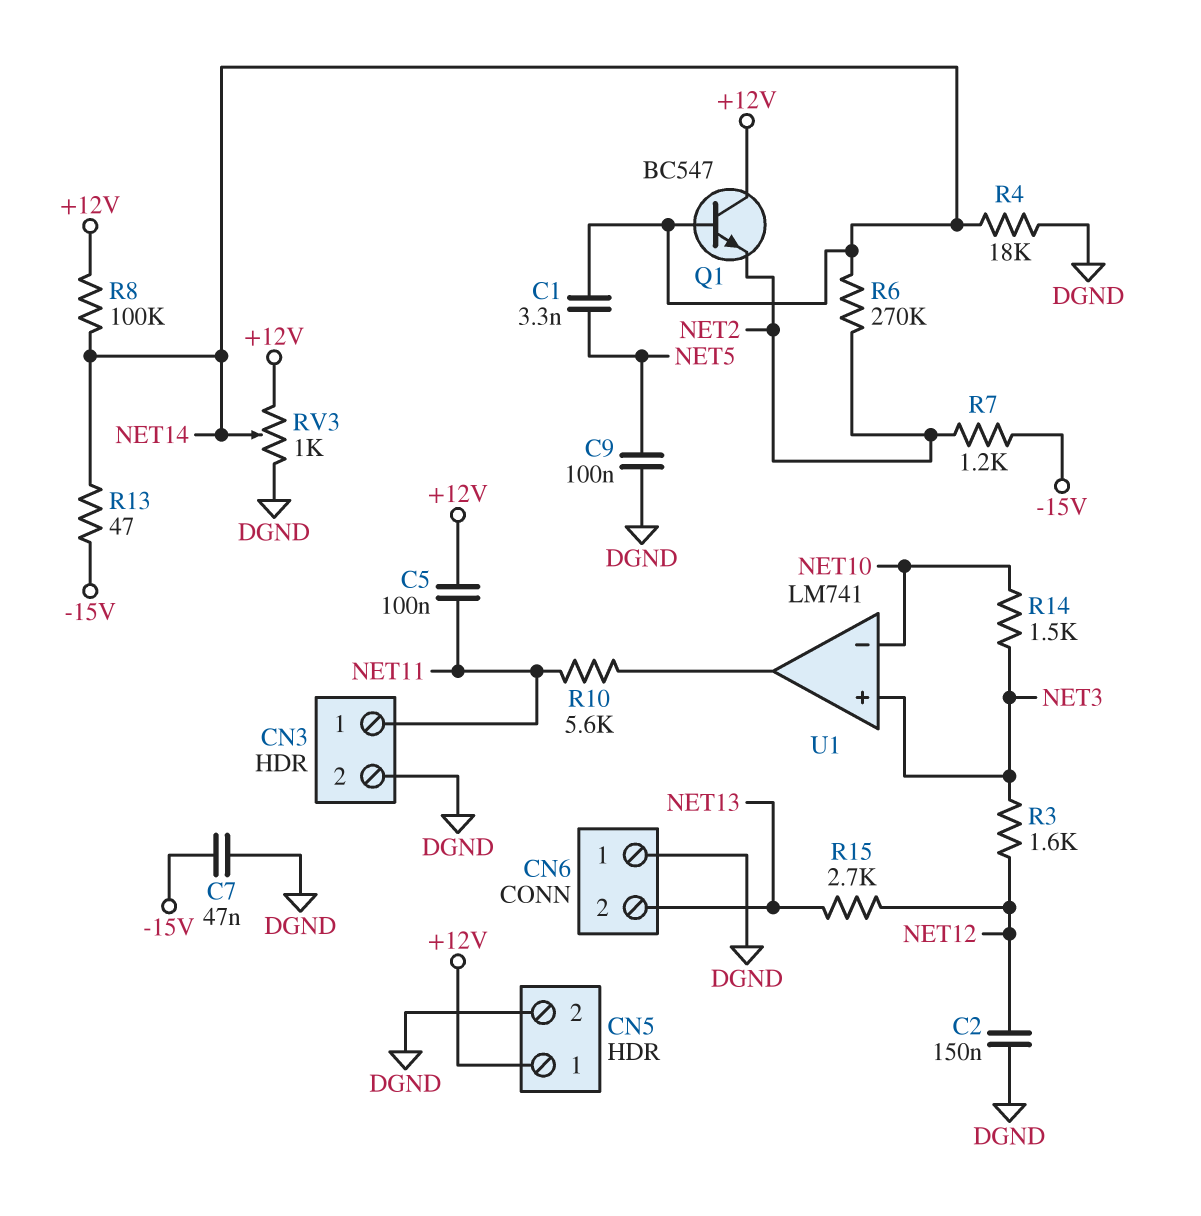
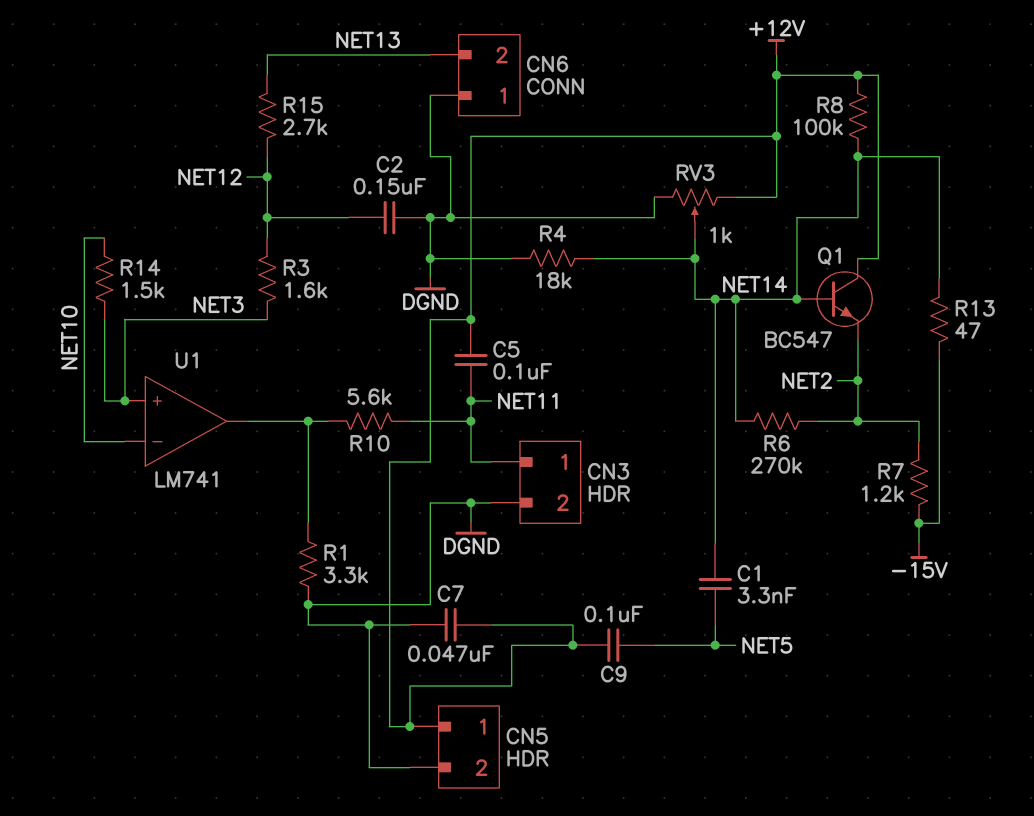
C7: 47nF (-15V, DGND) -> 47nF (+12V, DGND)
C9: 100nF (DGND, NET5) -> 100nF (+12V, NET5)
R1: none -> 3.3k (DGND, U1/out)

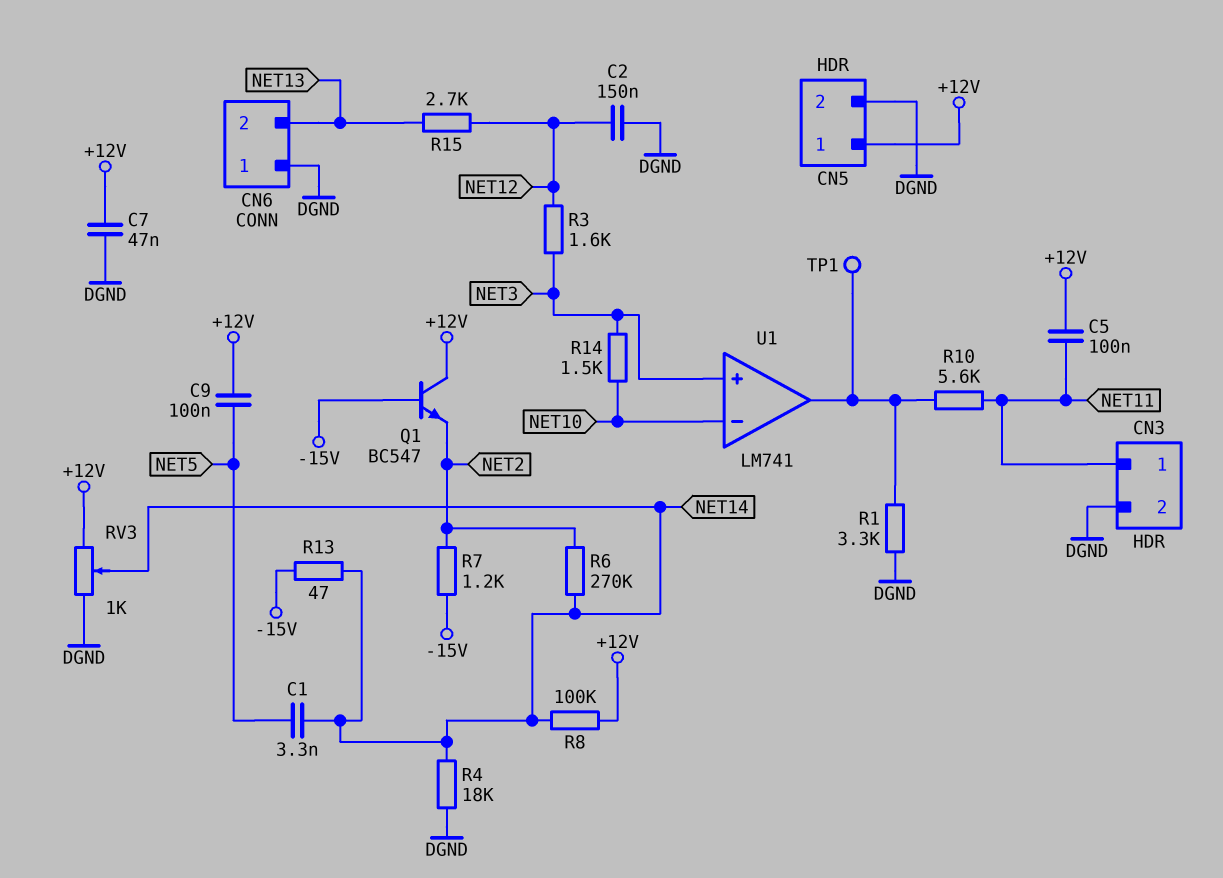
Q1: NPN BC547 (B NET14, C +12V, E NET2) -> NPN BC547 (B -15V, C +12V, E NET2)
TP1: none -> test point (U1/out)

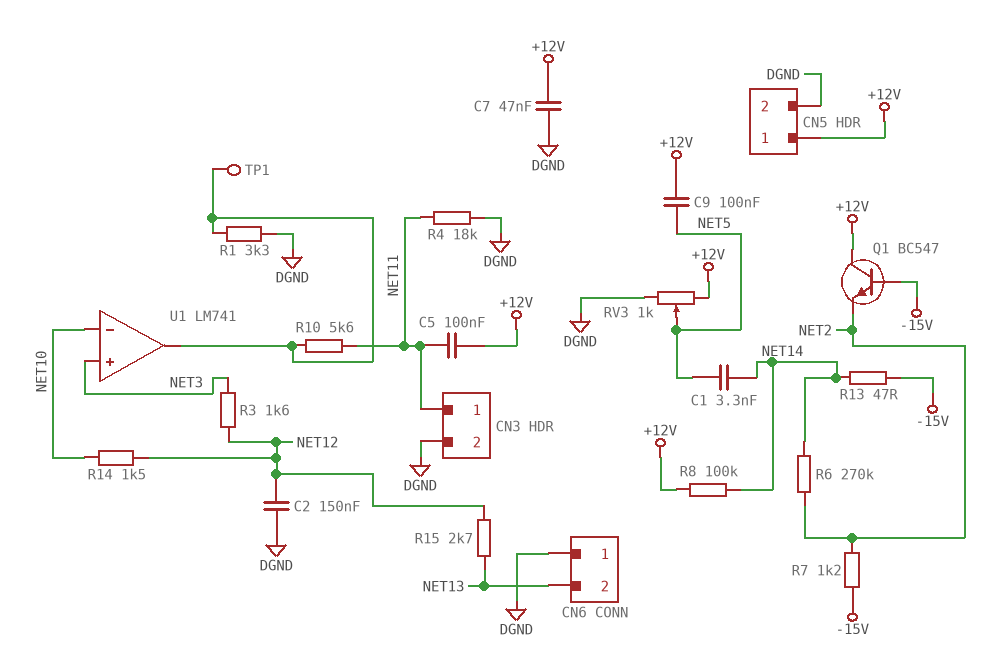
R4: 18k (DGND, NET14) -> 18k (DGND, NET11)
R14: 1.5k (NET3, NET10) -> 1.5k (NET10, NET12)
RV3: 1k (+12V, DGND, wiper NET14) -> 1k (+12V, DGND, wiper NET5)

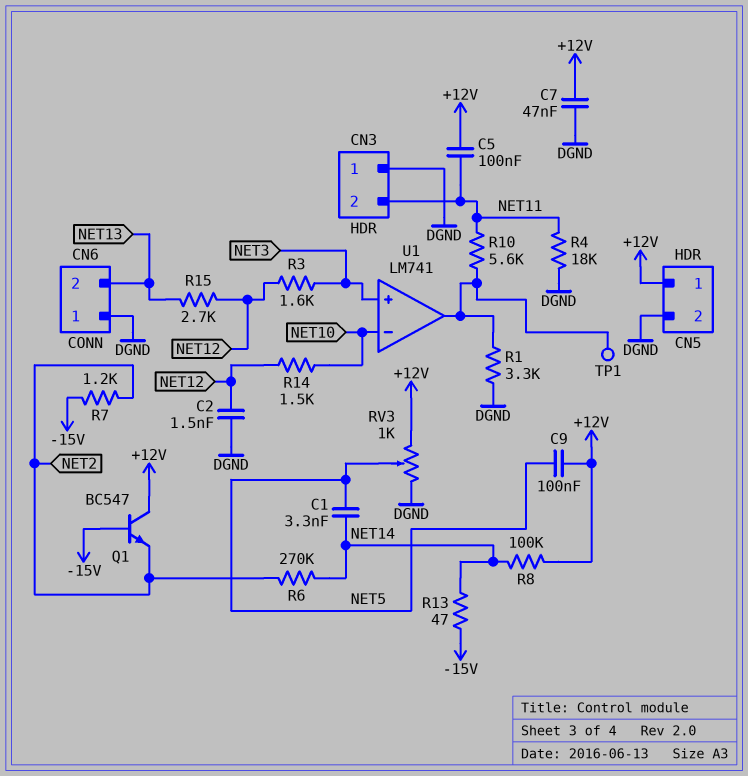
C2: 150nF (DGND, NET12) -> 1.5nF (DGND, NET12)
CN3 pin 1: NET11 -> DGND
CN3 pin 2: DGND -> NET11

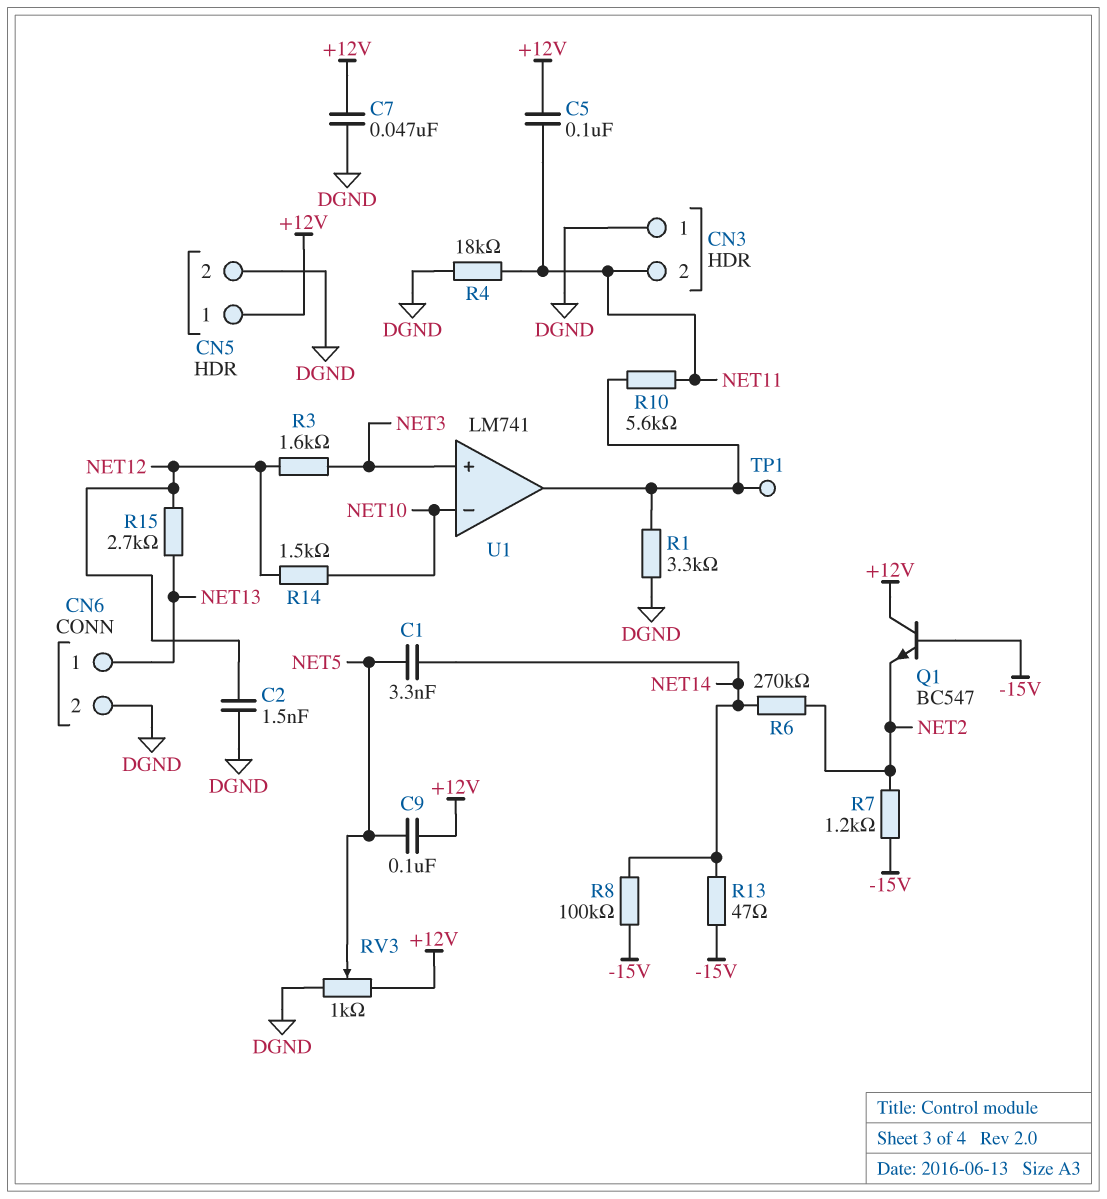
CN6 pin 1: DGND -> NET13
CN6 pin 2: NET13 -> DGND
R8: 100k (+12V, NET14) -> 100k (-15V, NET14)

